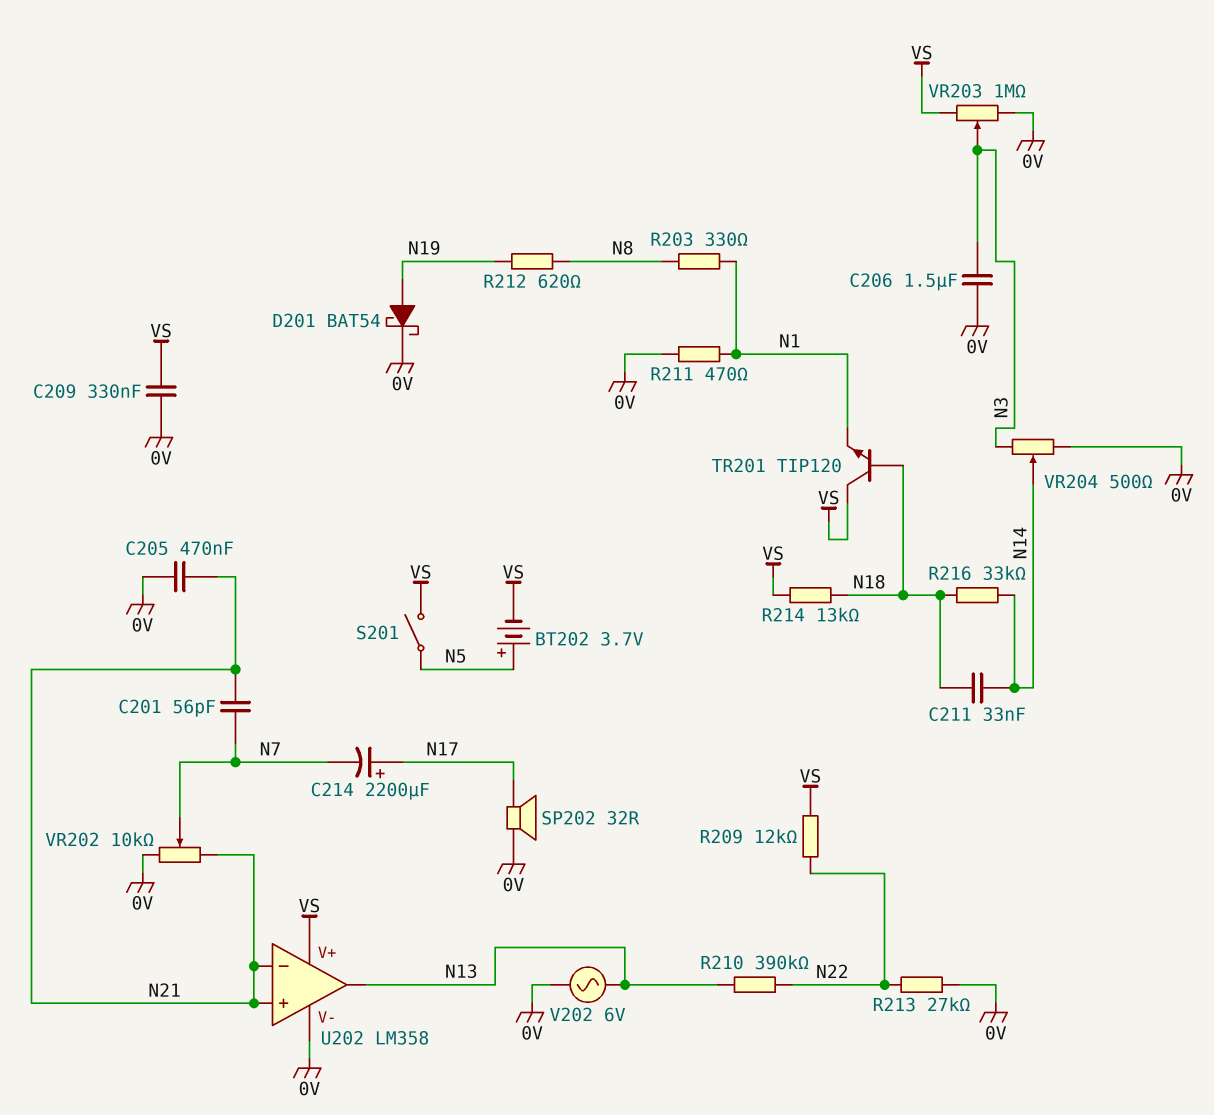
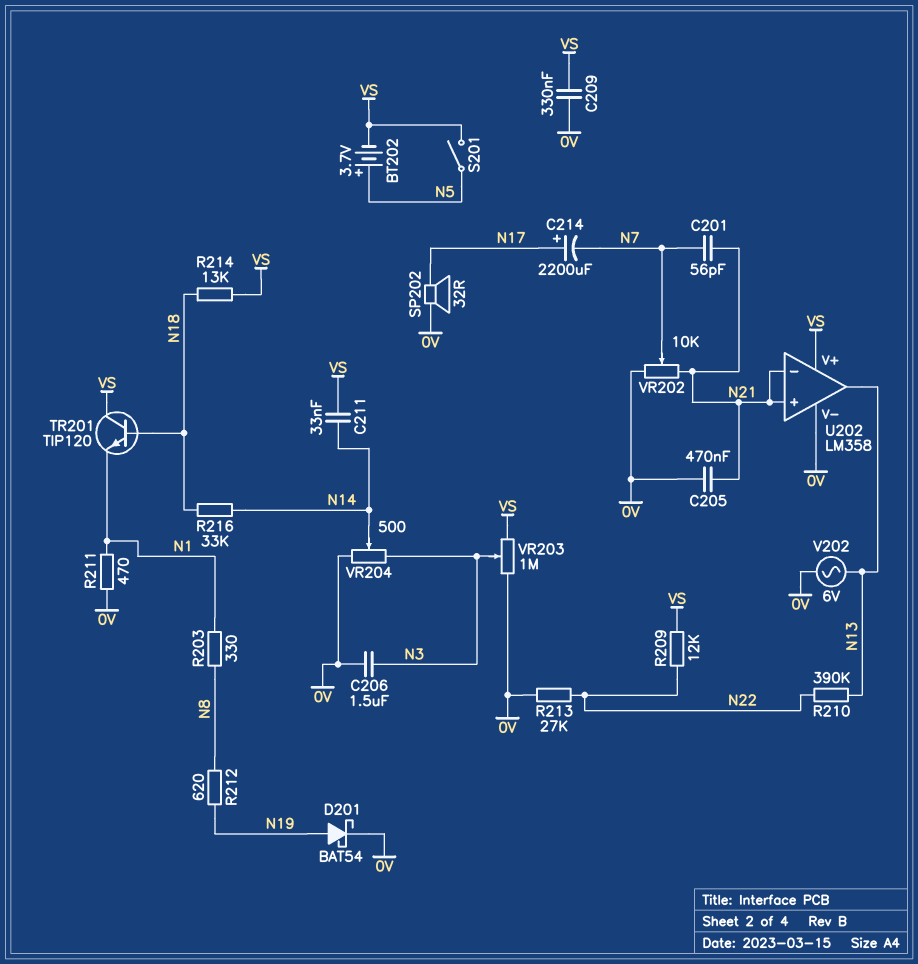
C211: 33nF (N14, N18) -> 33nF (N14, VS)

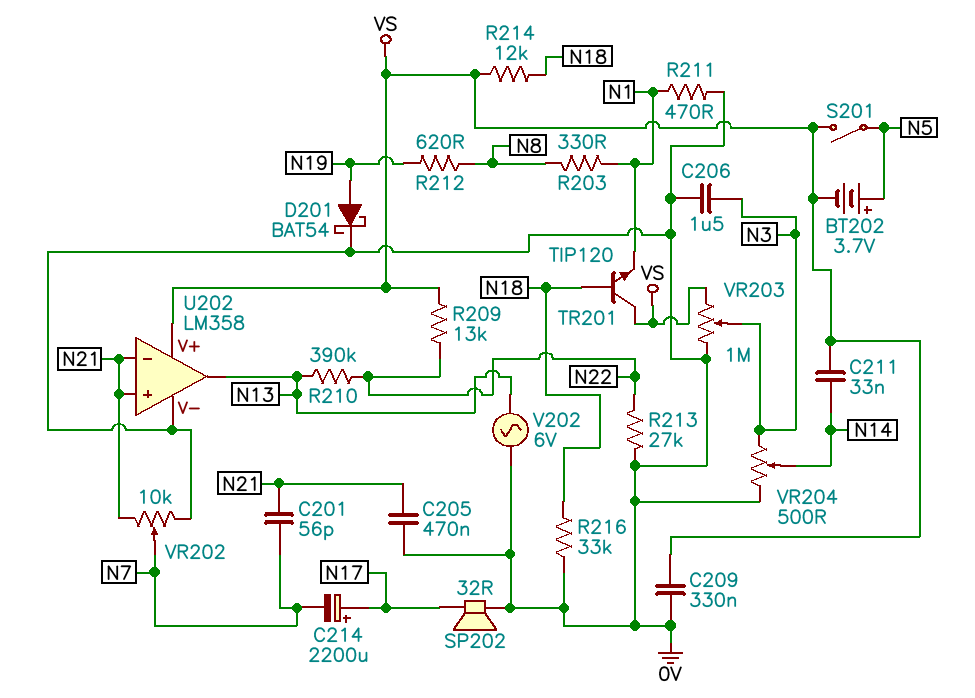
R209: 12k (N22, VS) -> 13k (N22, VS)
R214: 13k (N18, VS) -> 12k (N18, VS)
R216: 33k (N14, N18) -> 33k (0V, N18)

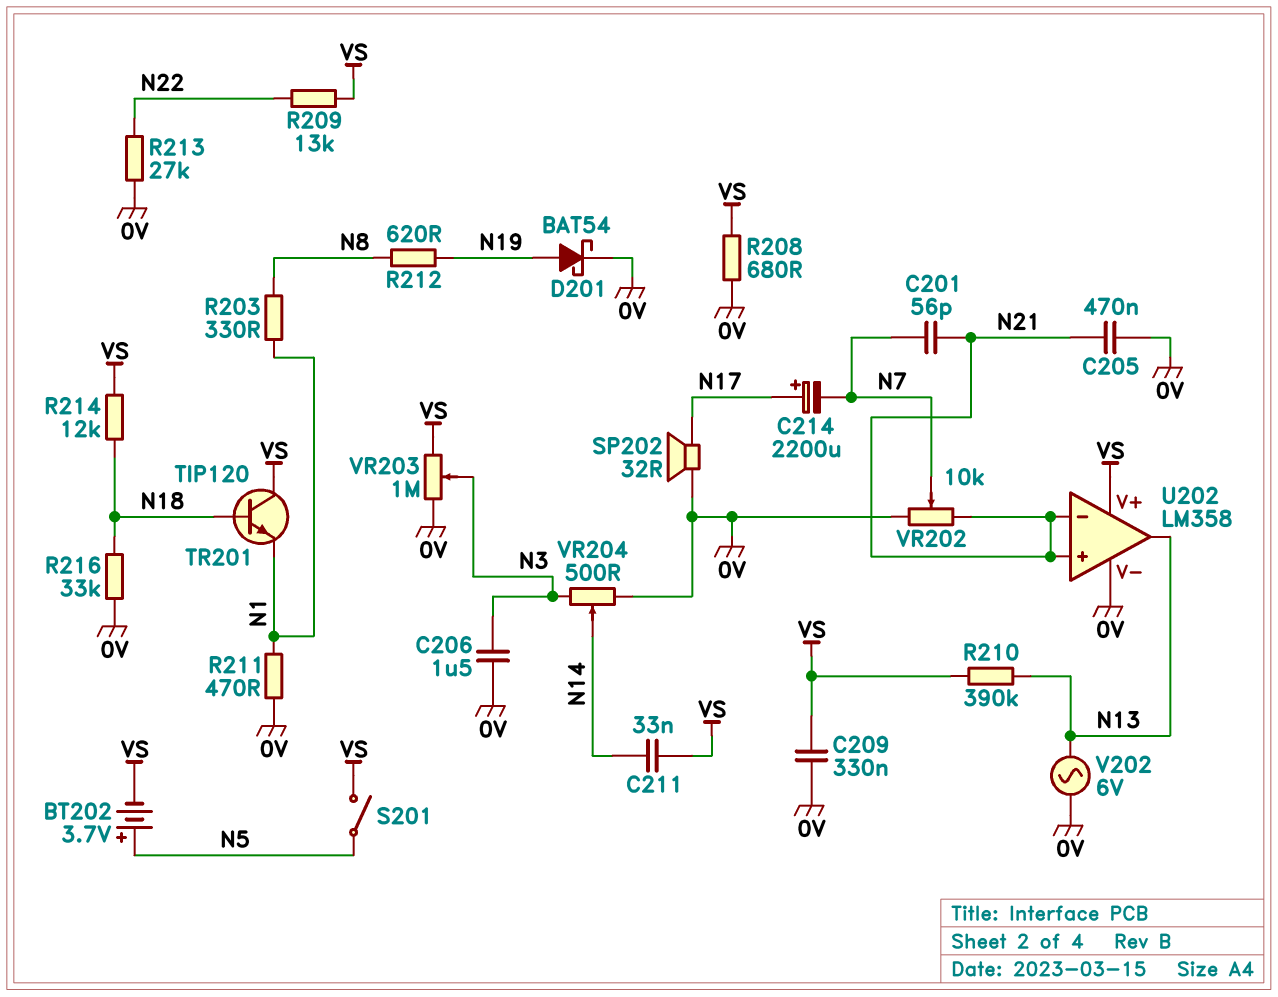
R208: none -> 680 (0V, VS)
R210: 390k (N13, N22) -> 390k (N13, VS)

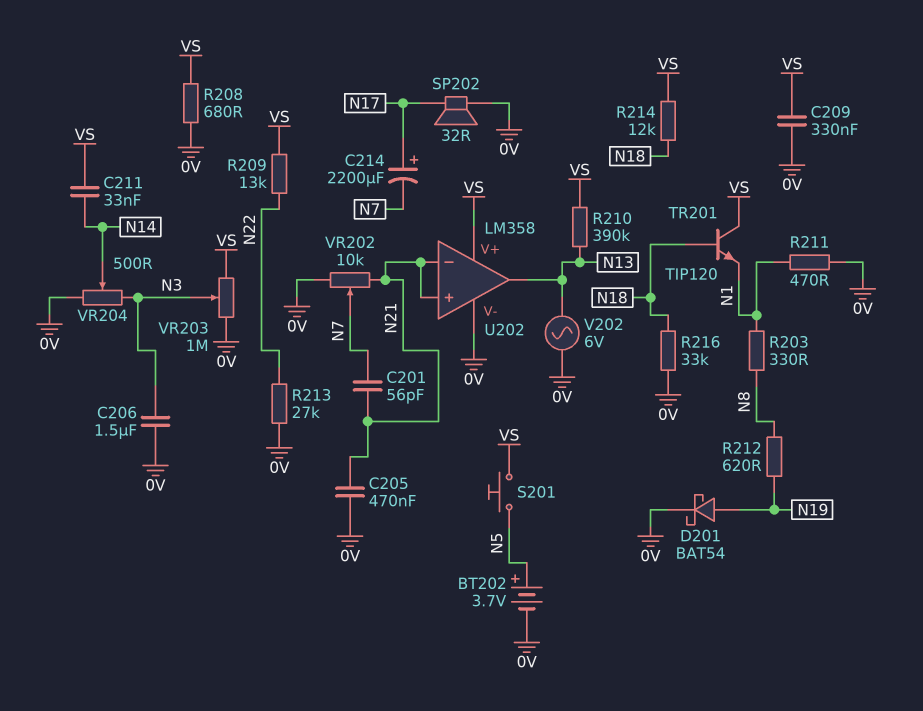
BT202: 3.7V (plus N5, minus VS) -> 3.7V (plus N5, minus 0V)
S201: switch (N5, VS) -> button (N5, VS)

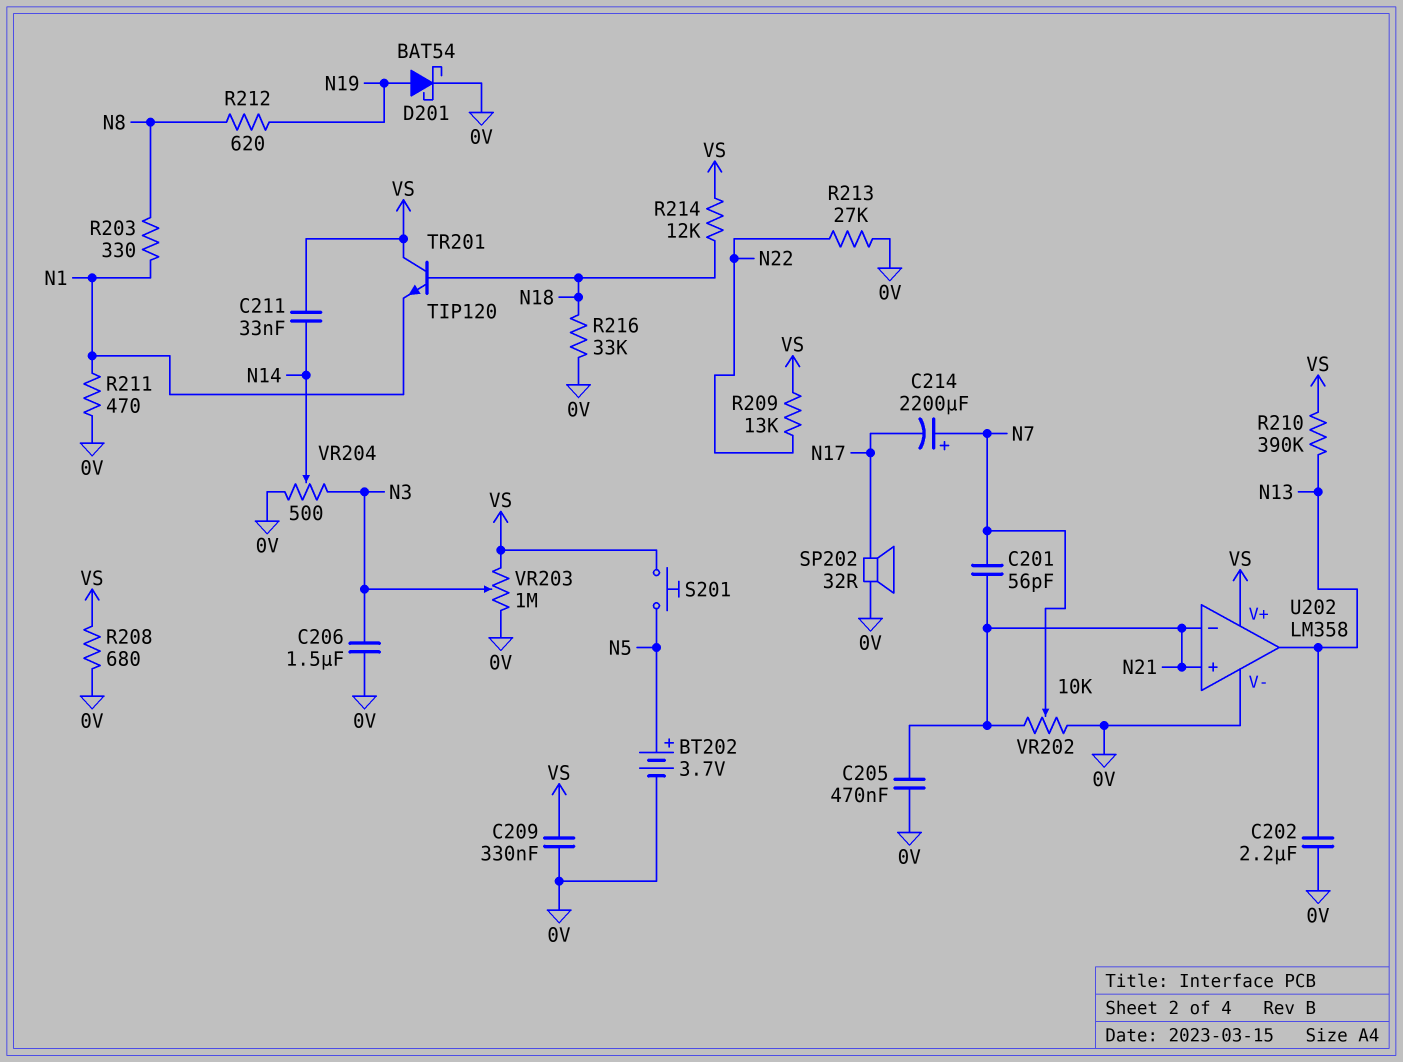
C202: none -> 2.2uF (0V, N13)
C214: 2200uF (plus N17, minus N7) -> 2200uF (plus N7, minus N17)
V202: AC 6V (0V, N13) -> none

